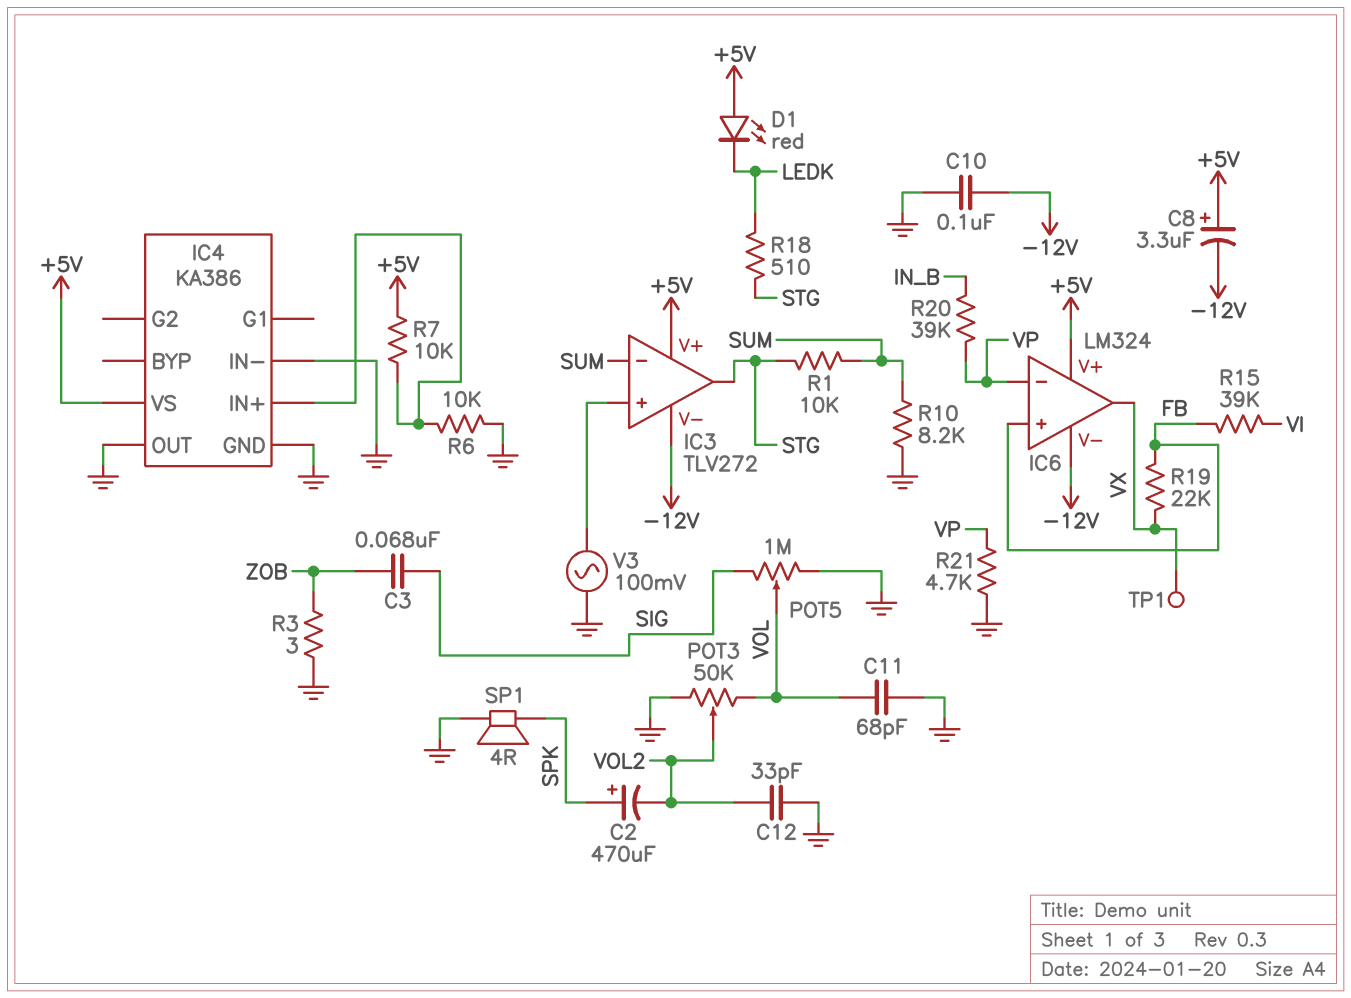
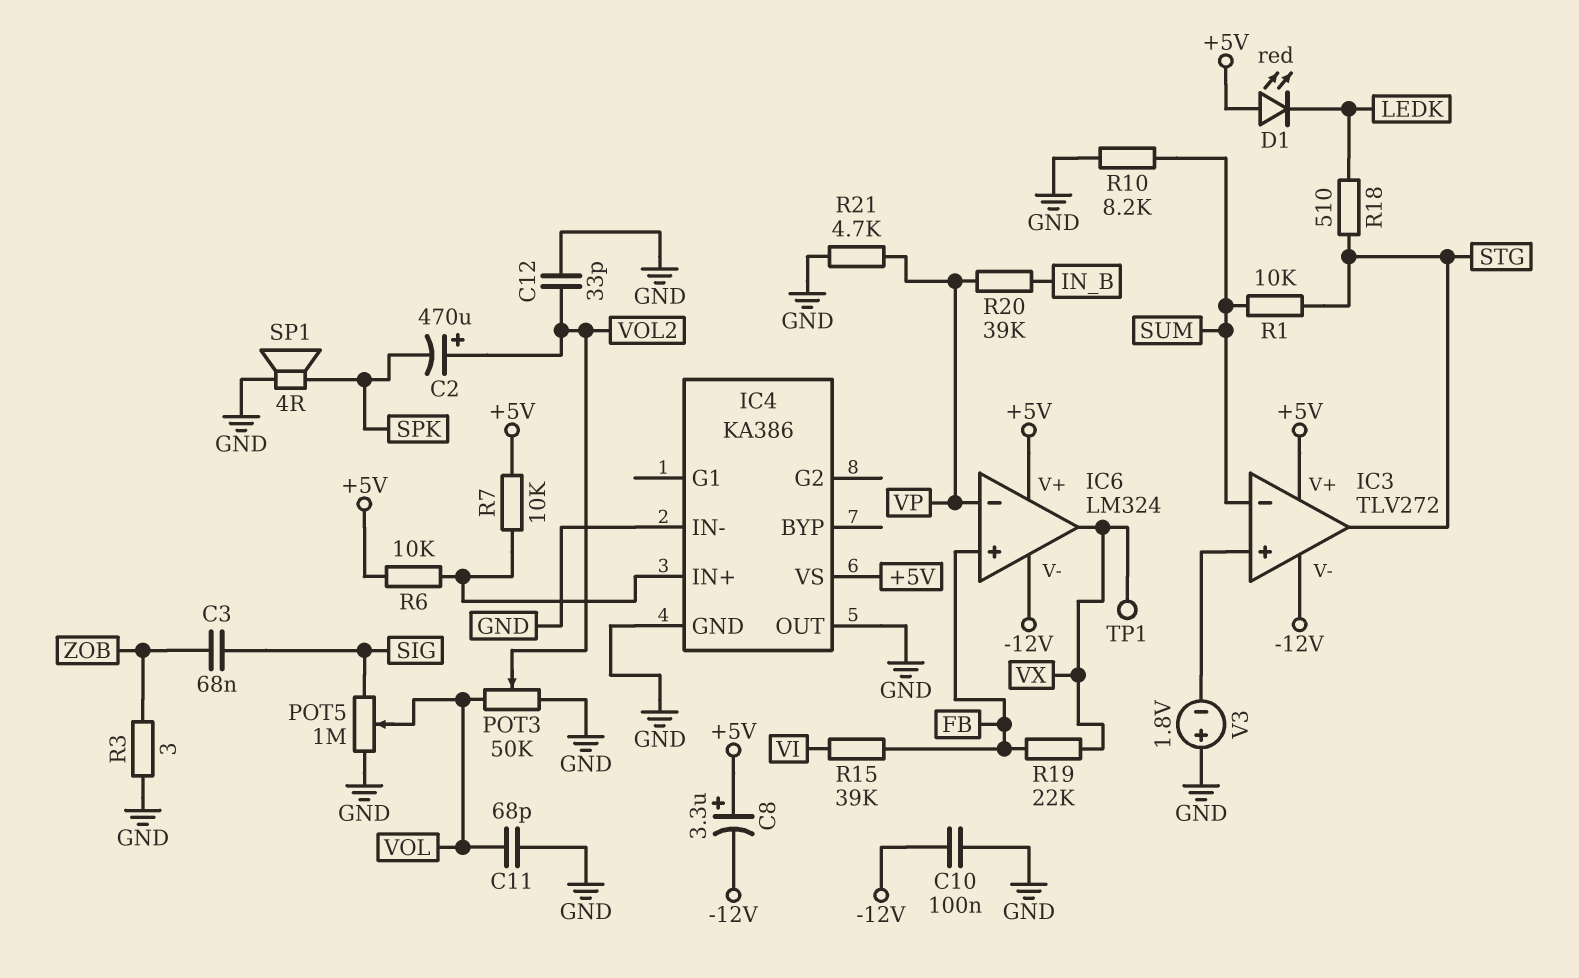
C2: 470uF (plus SPK, minus VOL2) -> 470uF (plus VOL2, minus SPK)
R6: 10k (GND, IC4/IN+) -> 10k (+5V, IC4/IN+)
V3: AC 100mV (GND, IC3/in+) -> 1.8V (plus GND, minus IC3/in+)

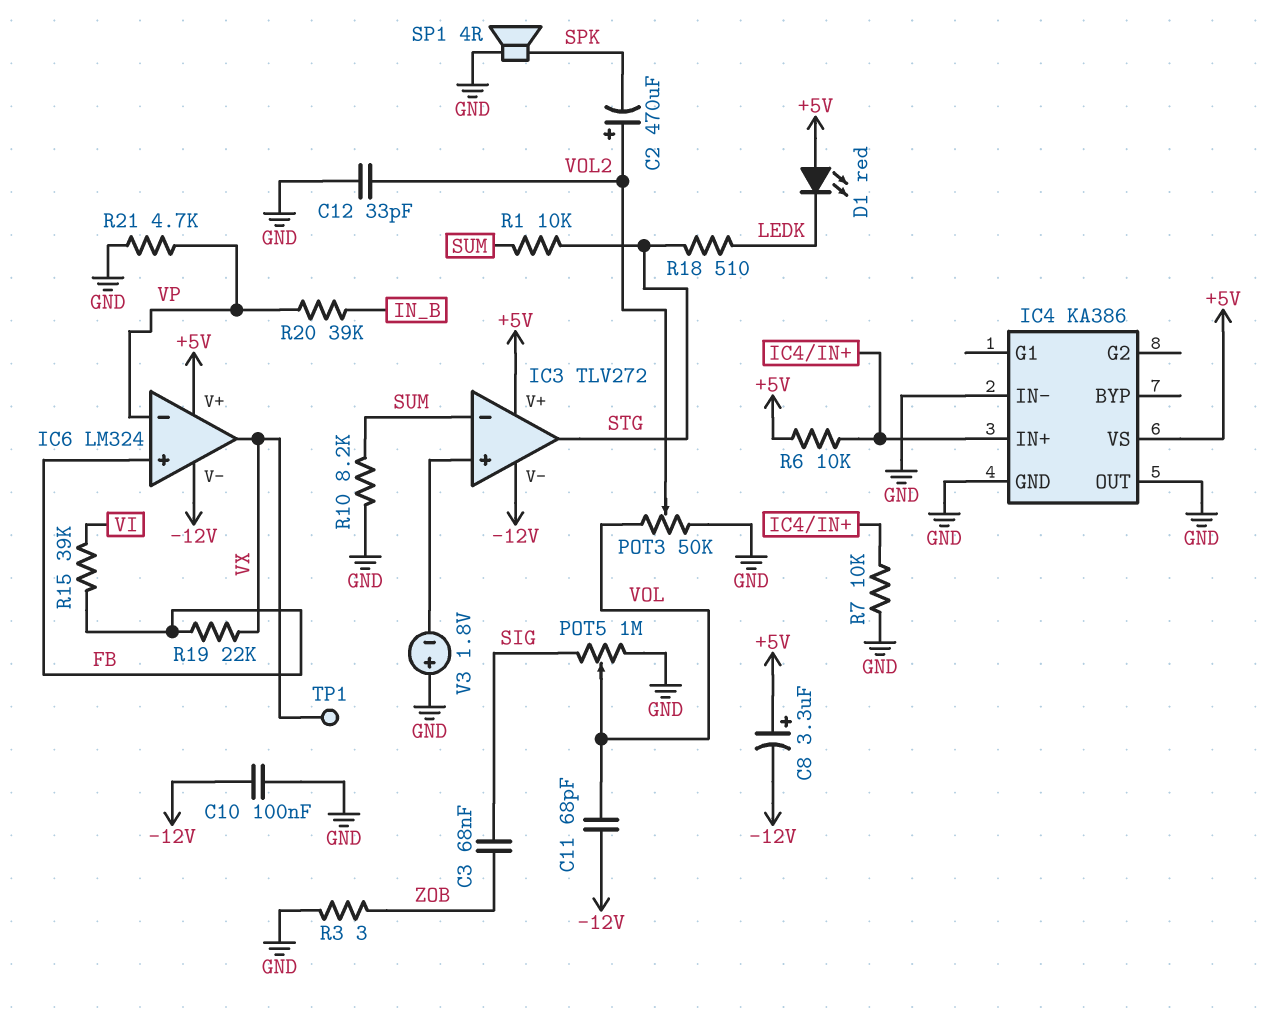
C11: 68pF (GND, VOL) -> 68pF (-12V, VOL)
R7: 10k (+5V, IC4/IN+) -> 10k (GND, IC4/IN+)

